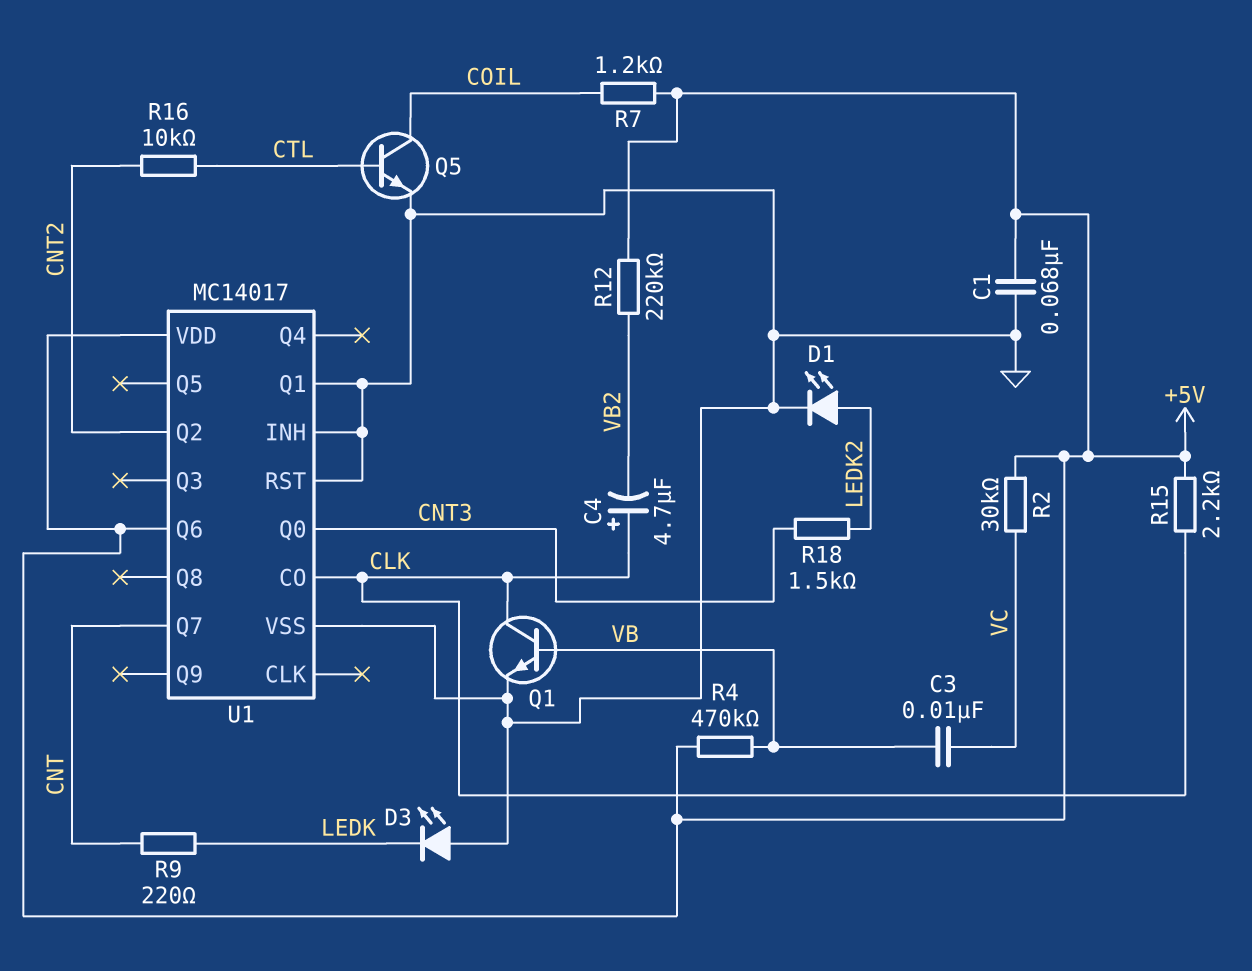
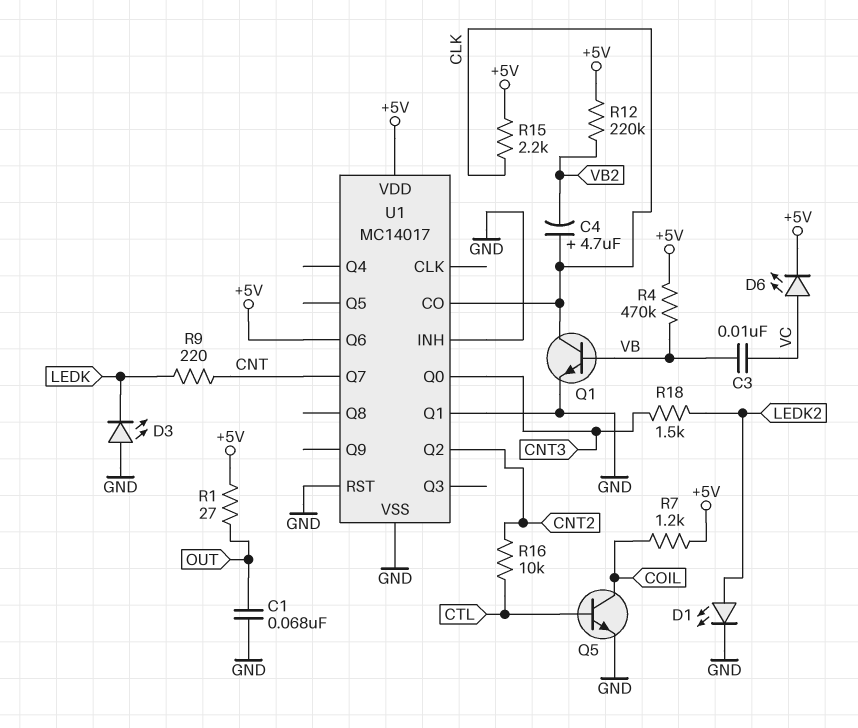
C1: 68nF (+5V, GND) -> 68nF (GND, OUT)
D6: none -> LED (A VC, K +5V)
R1: none -> 27 (+5V, OUT)
R2: 30k (+5V, VC) -> none

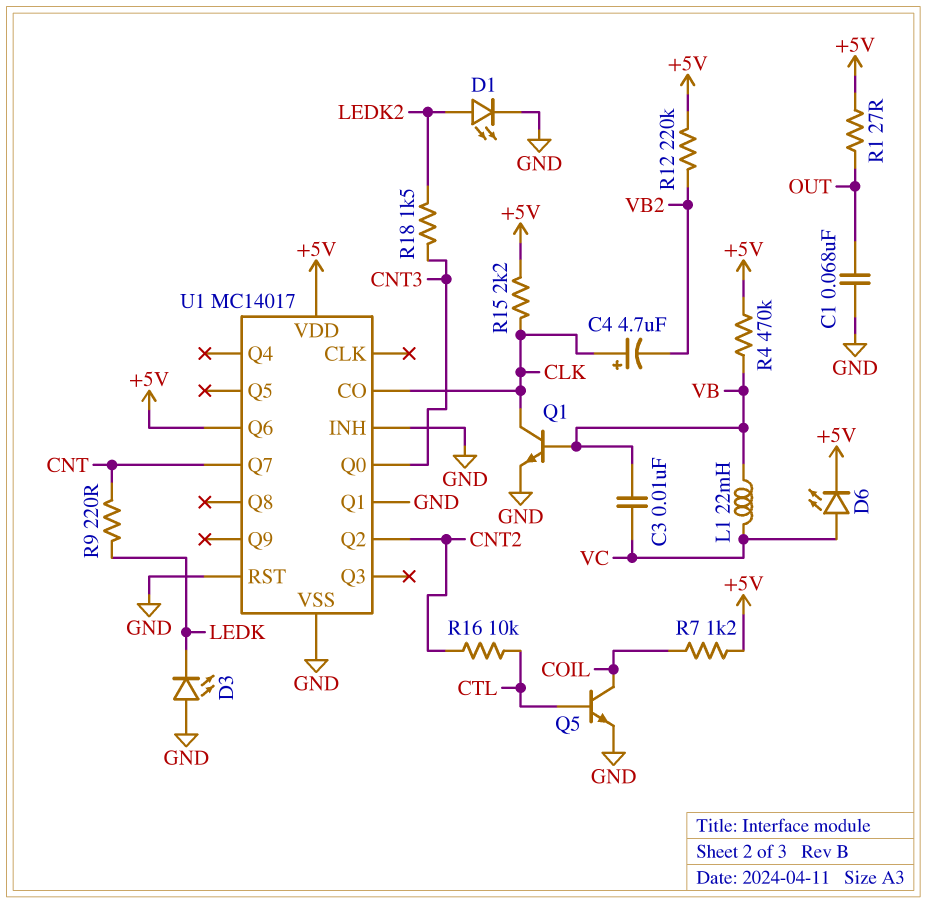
L1: none -> 22mH (VB, VC)

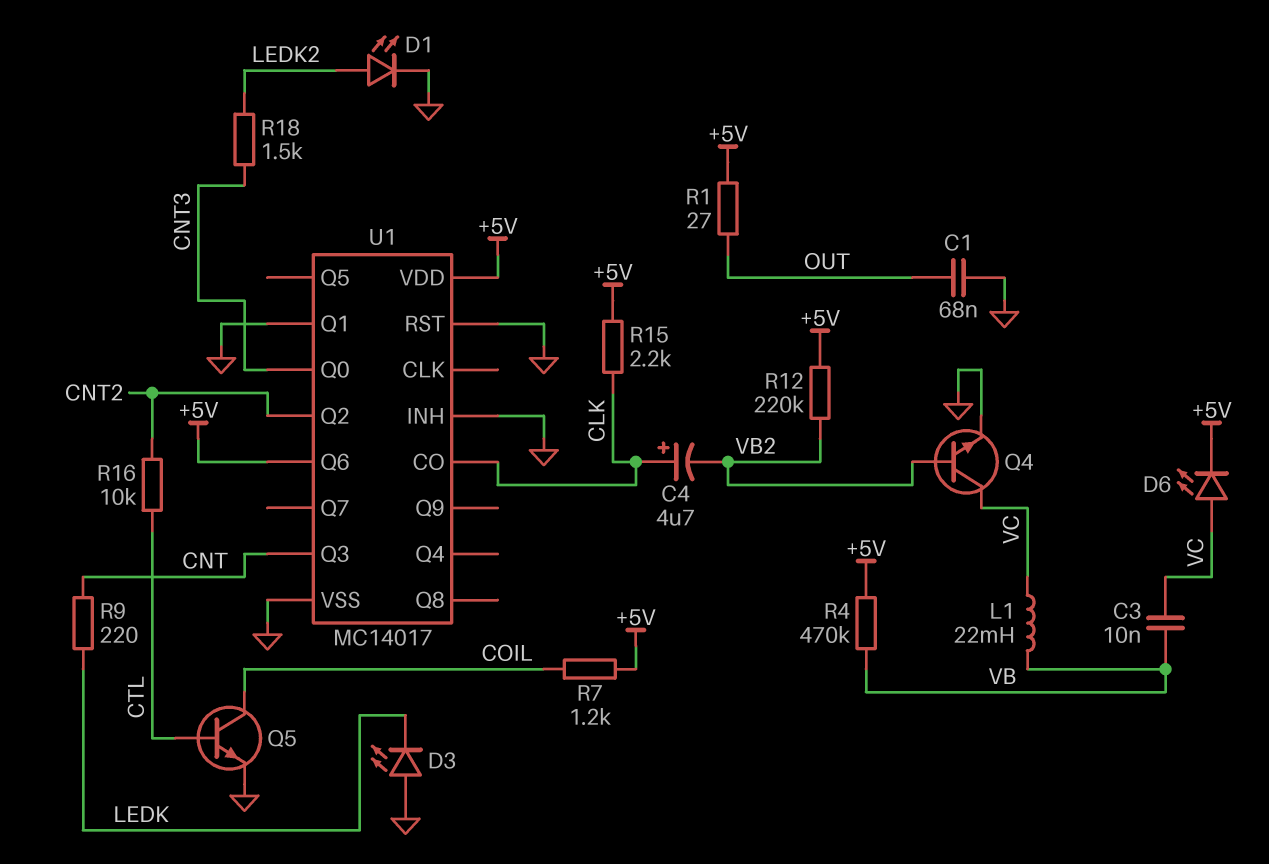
Q1: NPN (B VB, C CLK, E GND) -> none
Q4: none -> NPN (B VB2, C VC, E GND)
U1 pin Q3: none -> CNT
U1 pin Q7: CNT -> none

